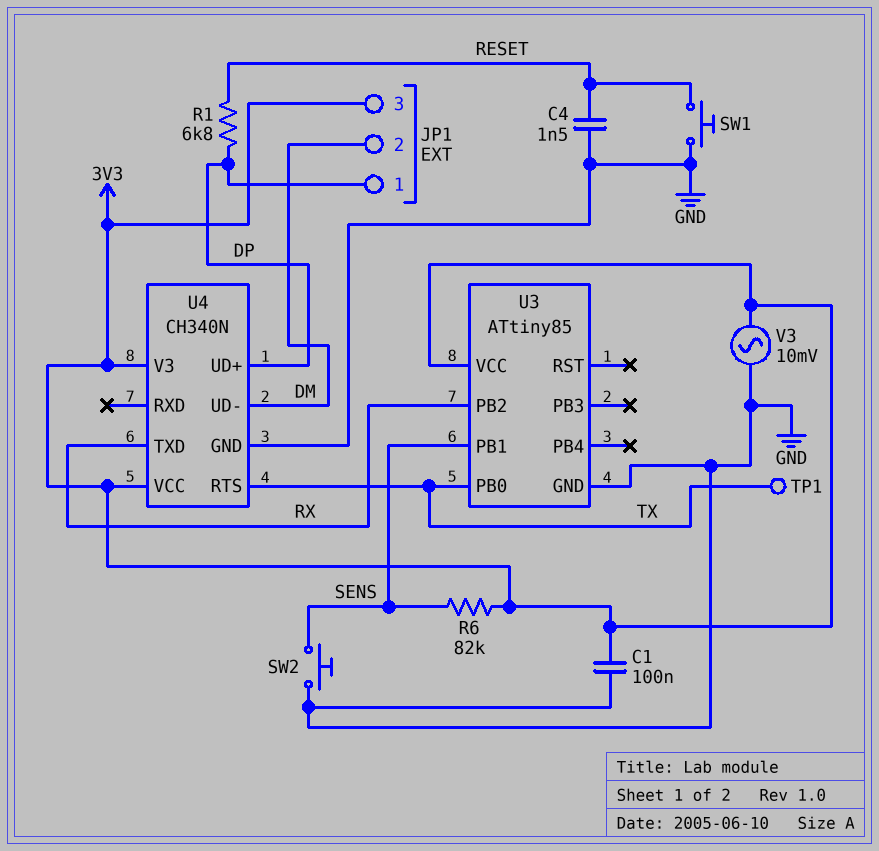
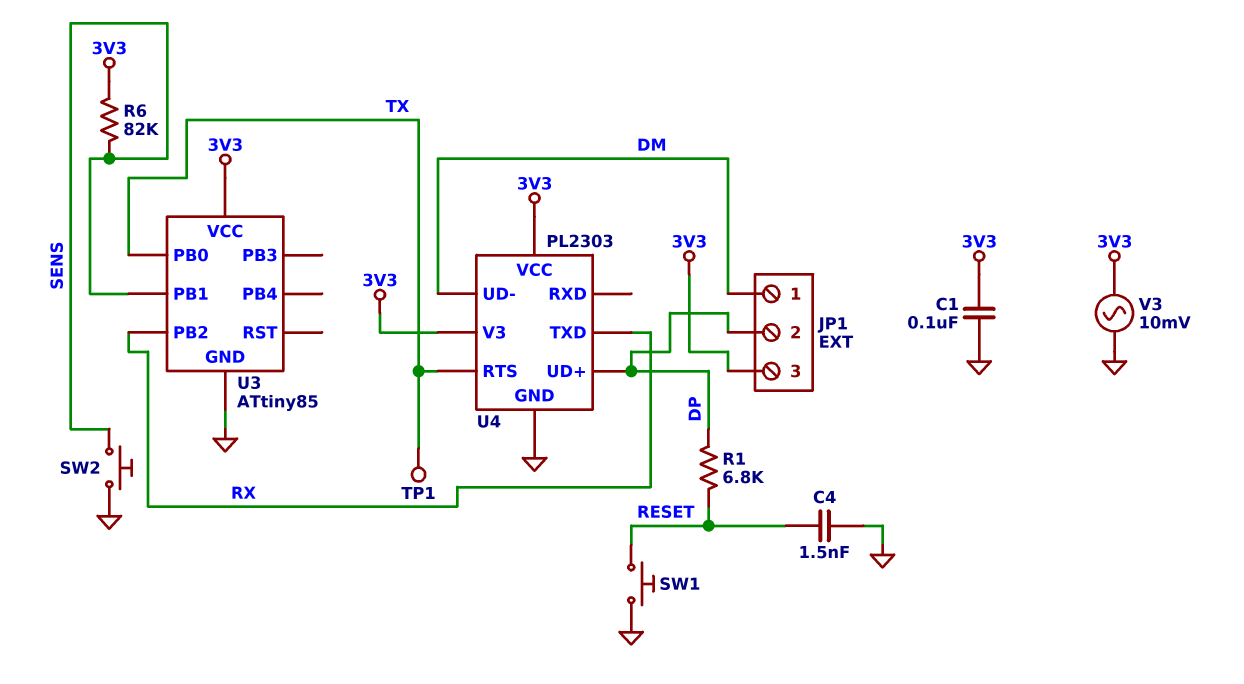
JP1 pin 1: DP -> DM
JP1 pin 2: DM -> DP
U4: CH340N -> PL2303

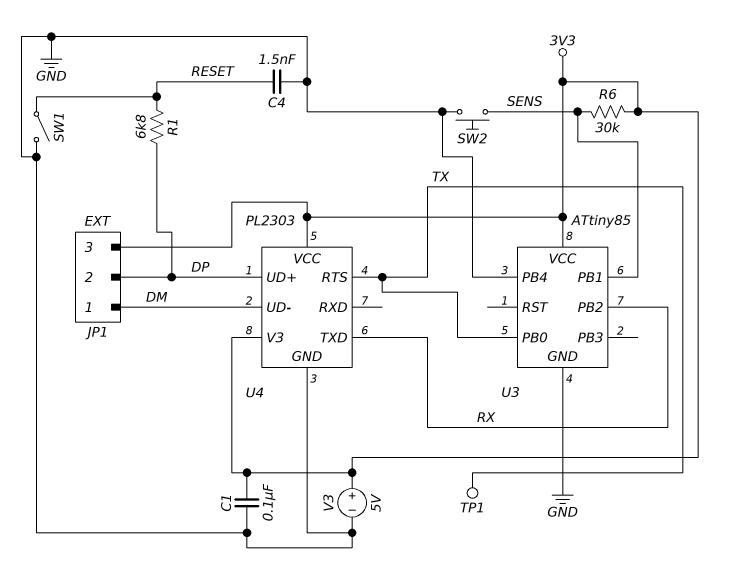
R6: 82k (3V3, SENS) -> 30k (3V3, SENS)
SW1: button (GND, RESET) -> switch (GND, RESET)
U3 pin PB4: none -> GND
V3: AC 10mV (3V3, GND) -> 5V (plus 3V3, minus GND)

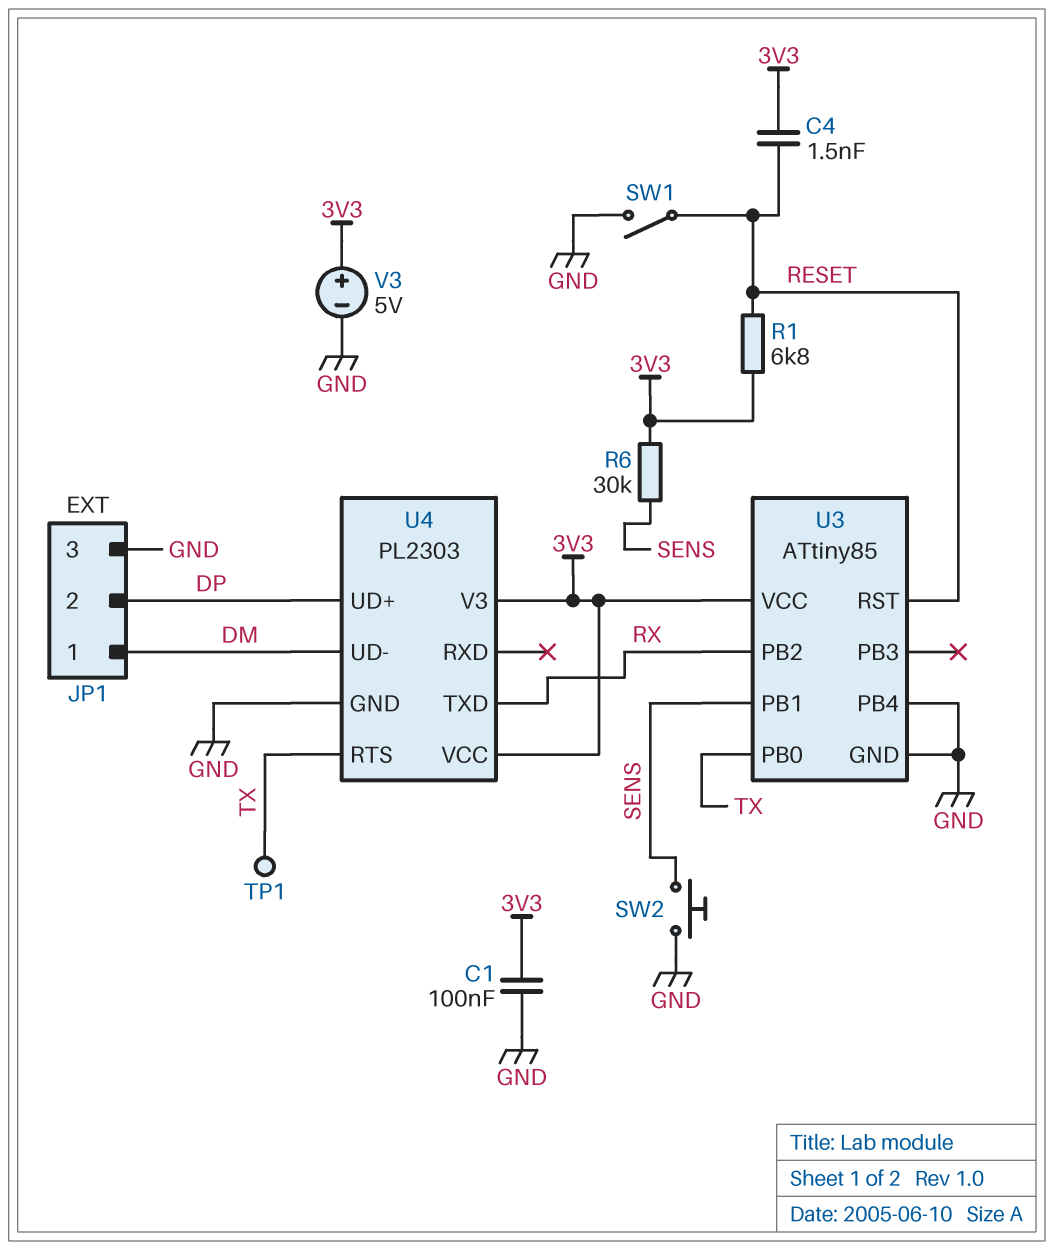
C4: 1.5nF (GND, RESET) -> 1.5nF (3V3, RESET)
JP1 pin 3: 3V3 -> GND
R1: 6.8k (DP, RESET) -> 6.8k (3V3, RESET)
U3 pin RST: none -> RESET

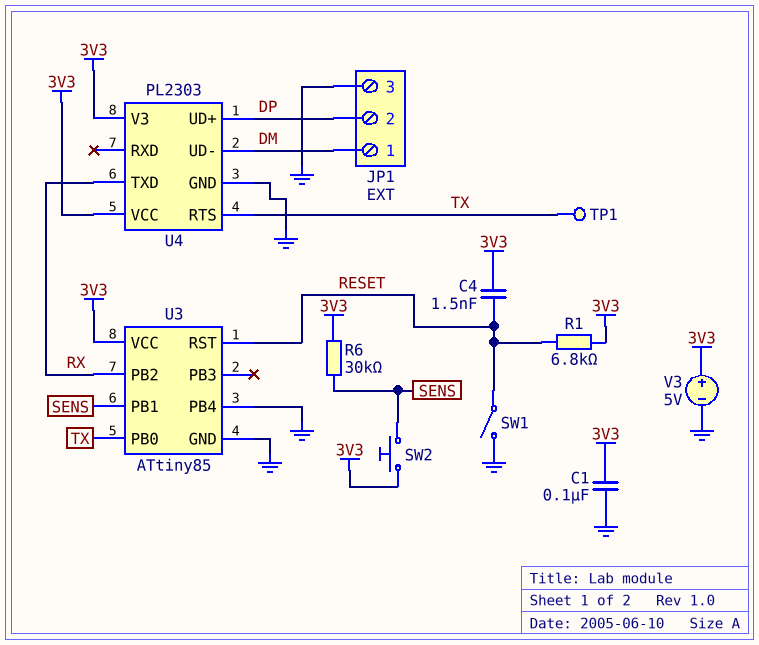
SW2: button (GND, SENS) -> button (3V3, SENS)

